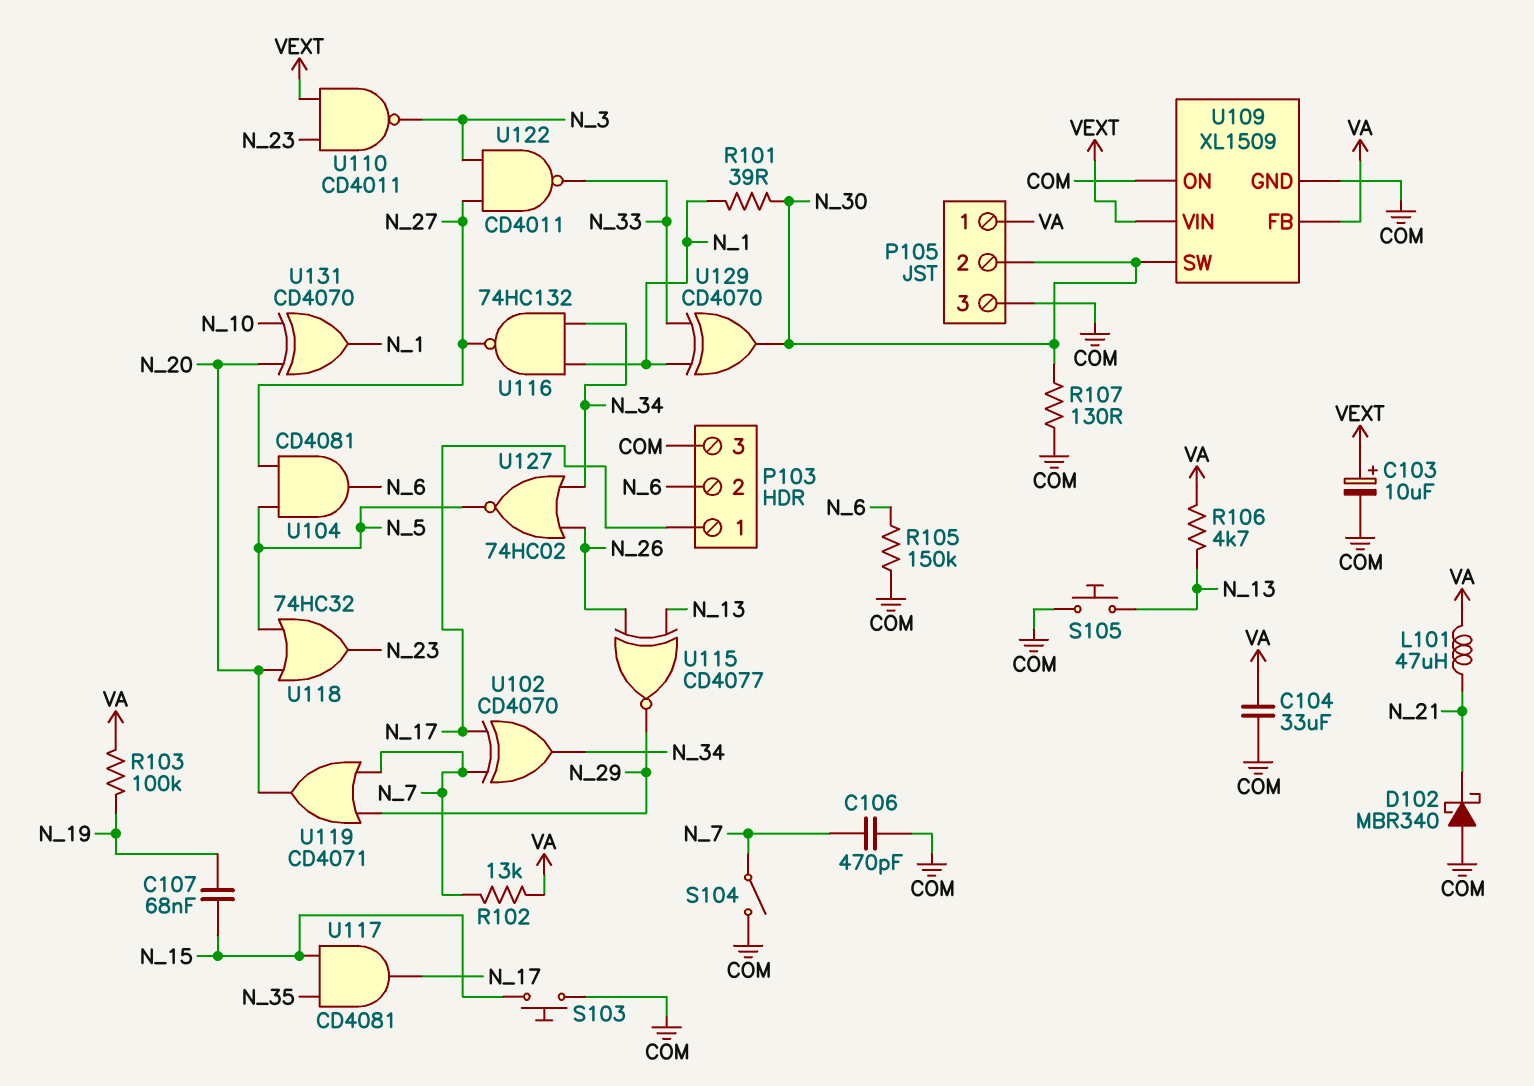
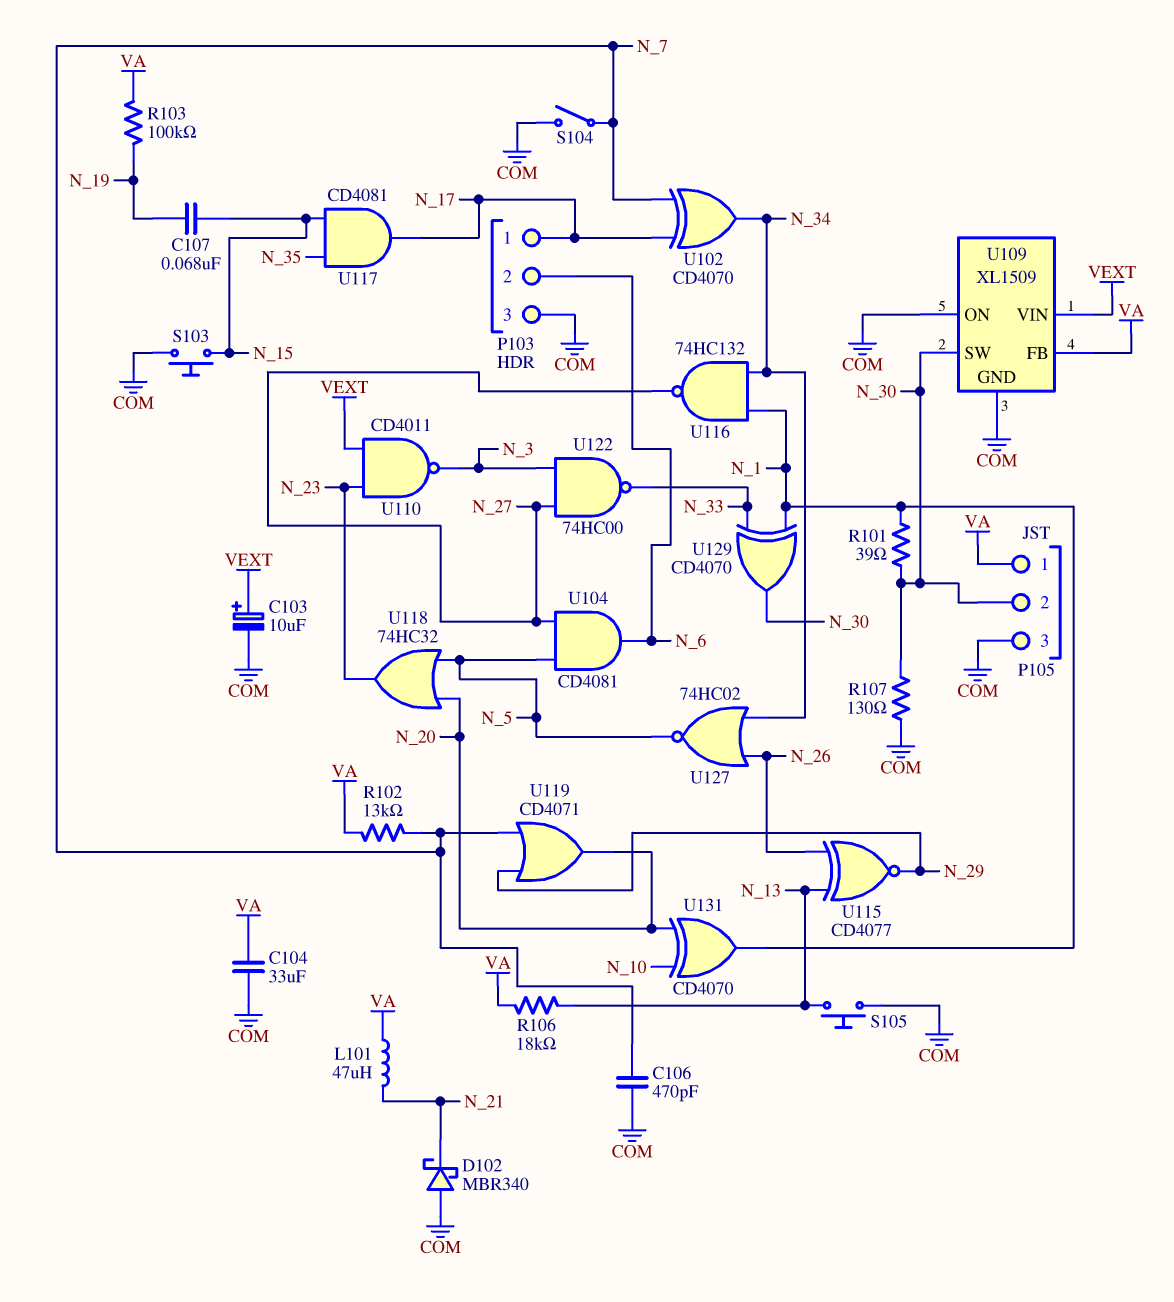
R105: 150k (COM, N_6) -> none
R106: 4.7k (N_13, VA) -> 18k (N_13, VA)
U122: NAND CD4011 (in N_3, in N_27, out N_33) -> NAND 74HC00 (in N_3, in N_27, out N_33)

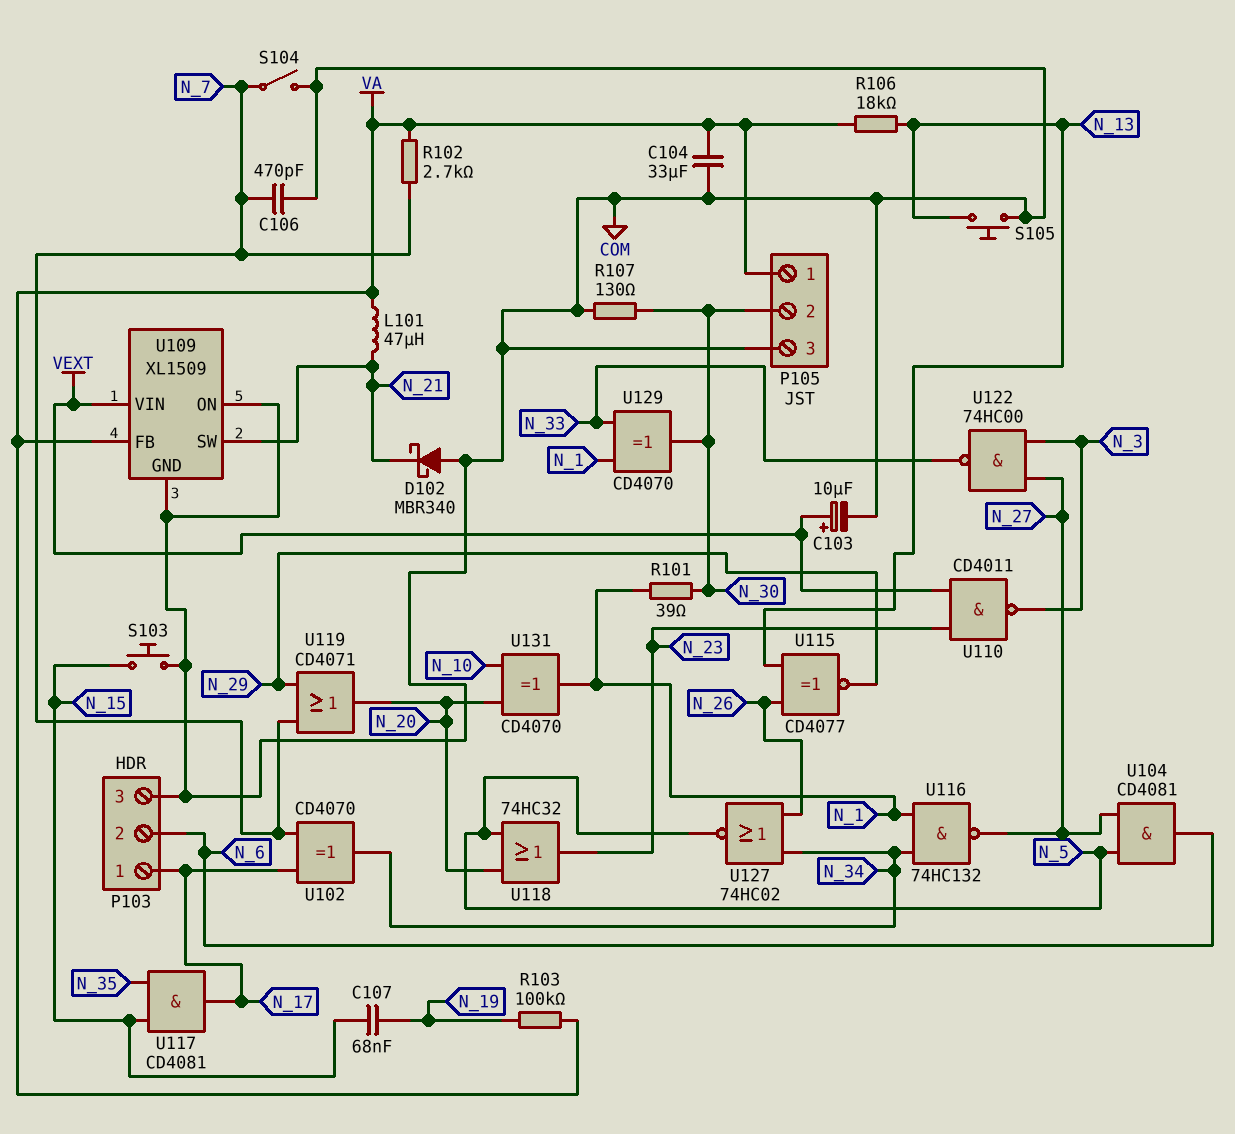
R102: 13k (N_7, VA) -> 2.7k (N_7, VA)
U109 pin SW: N_30 -> N_21

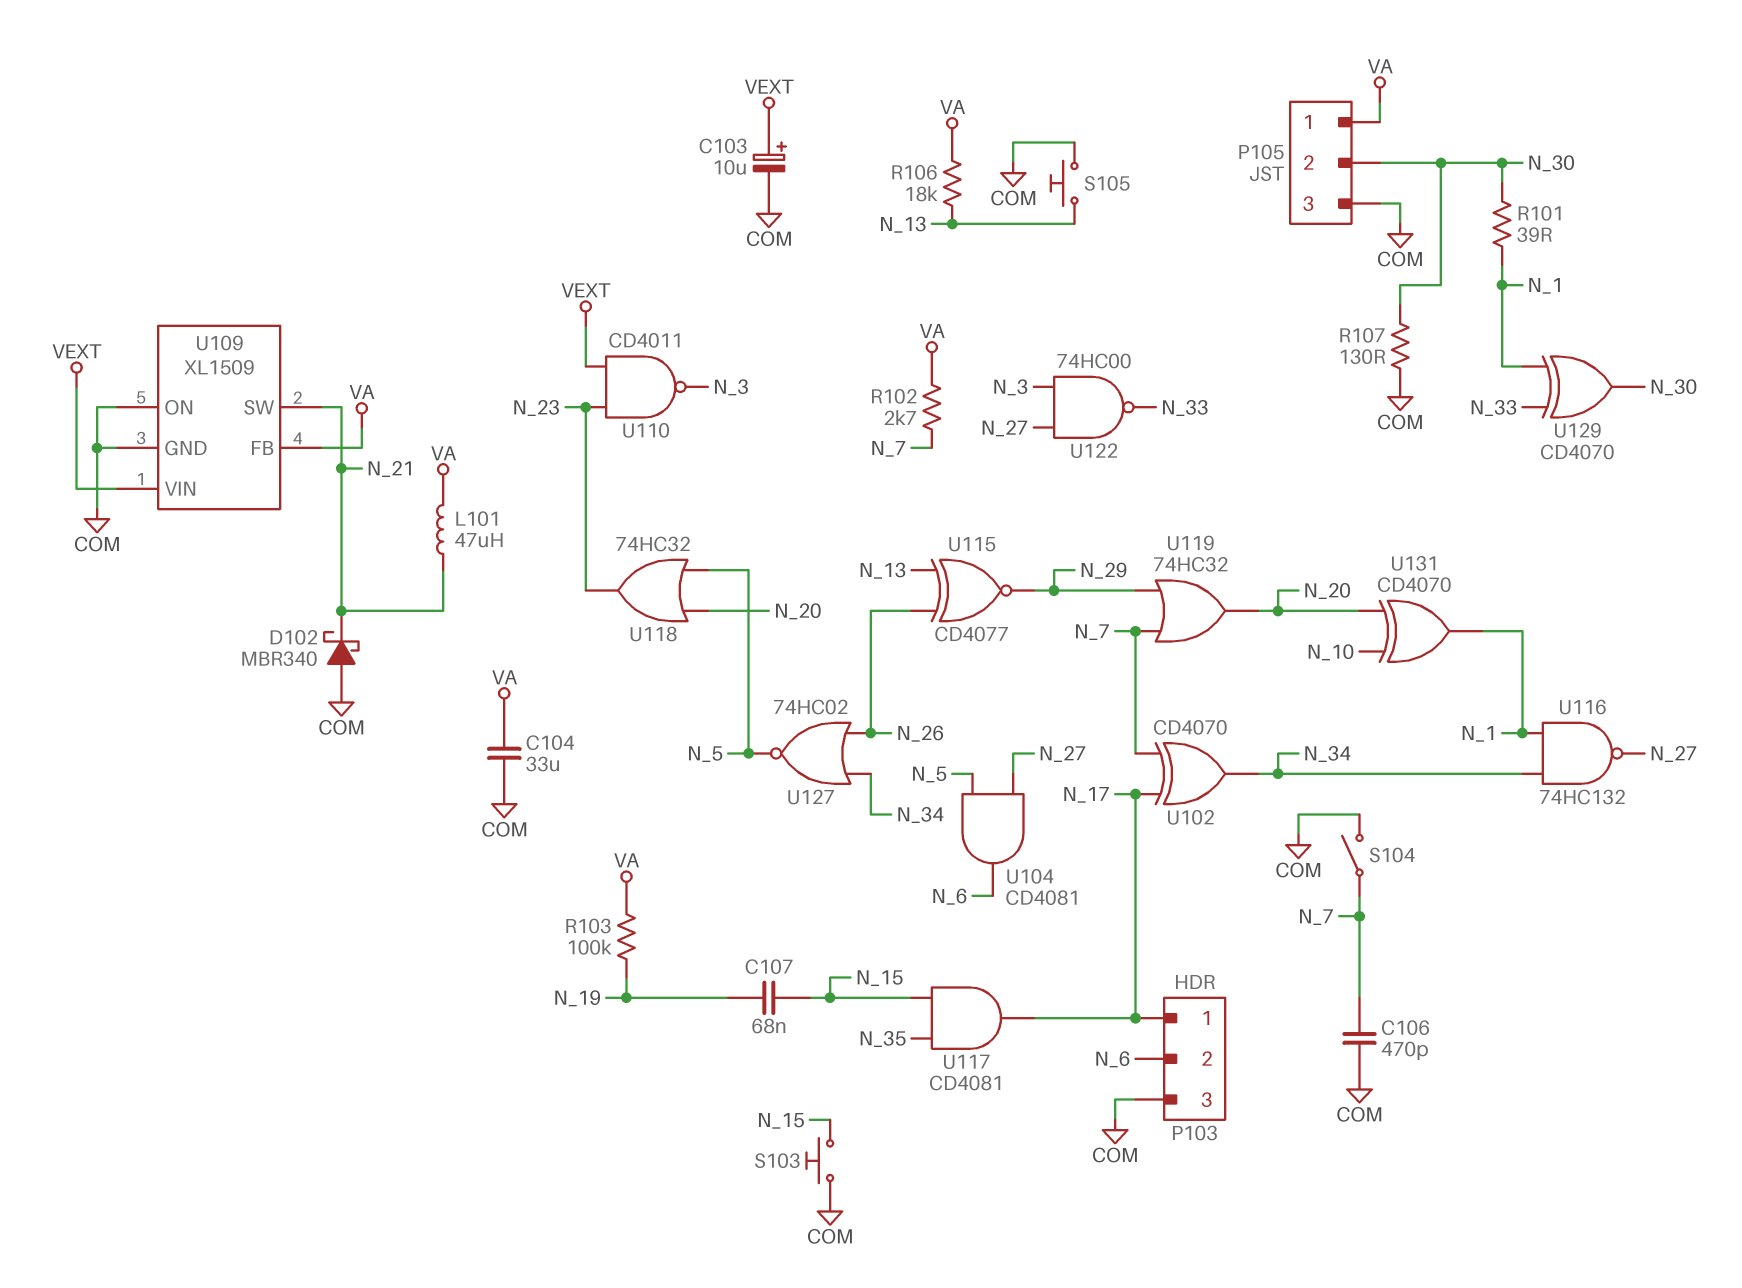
U119: OR CD4071 (in N_7, in N_29, out N_20) -> OR 74HC32 (in N_7, in N_29, out N_20)

